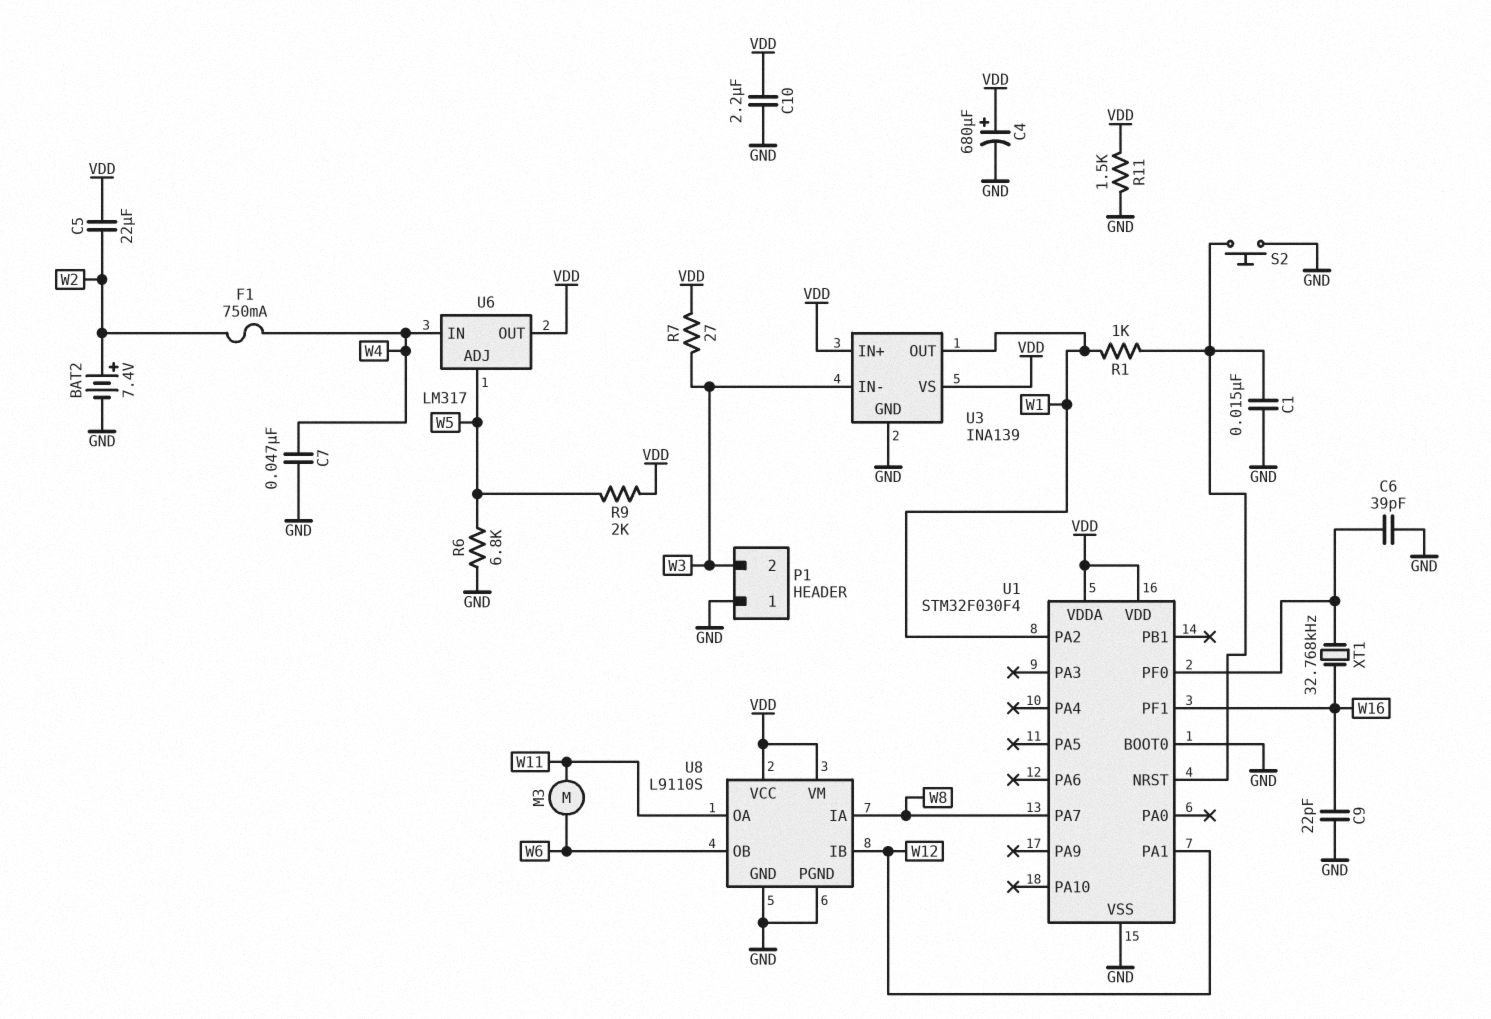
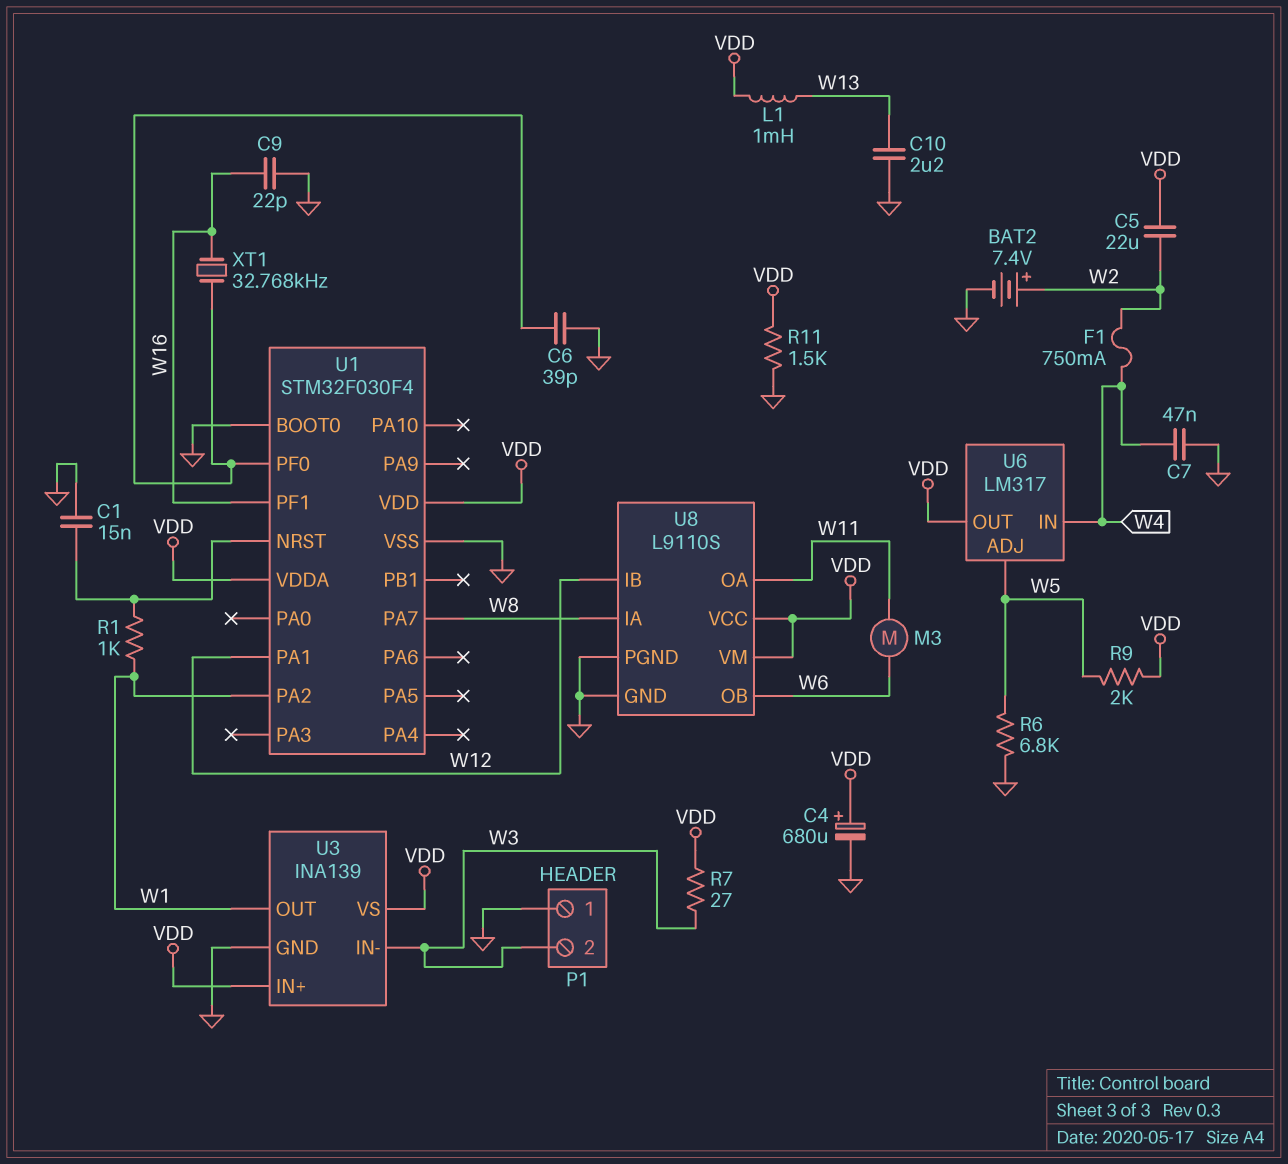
C10: 2.2uF (GND, VDD) -> 2.2uF (GND, W13)
L1: none -> 1mH (VDD, W13)
S2: button (GND, U1/NRST) -> none

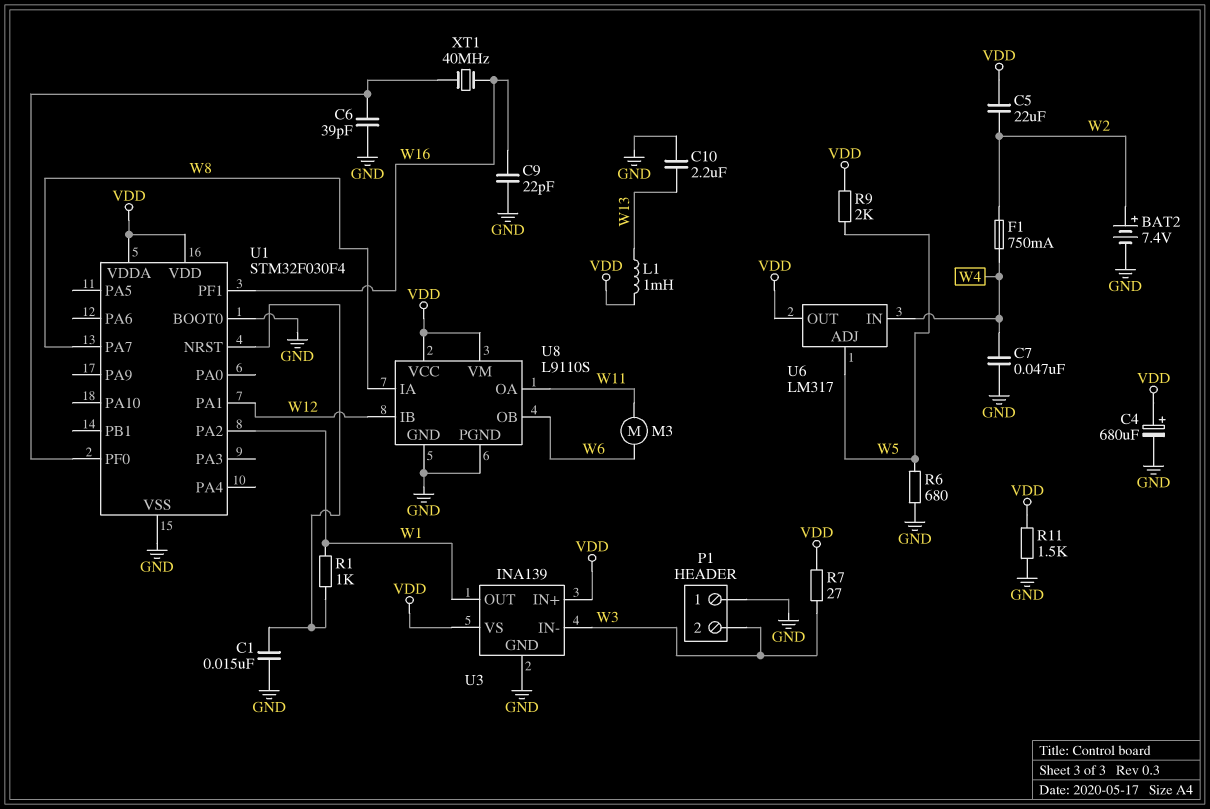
R6: 6.8k (GND, W5) -> 680 (GND, W5)
XT1: 32.768kHz (U1/PF0, W16) -> 40MHz (U1/PF0, W16)

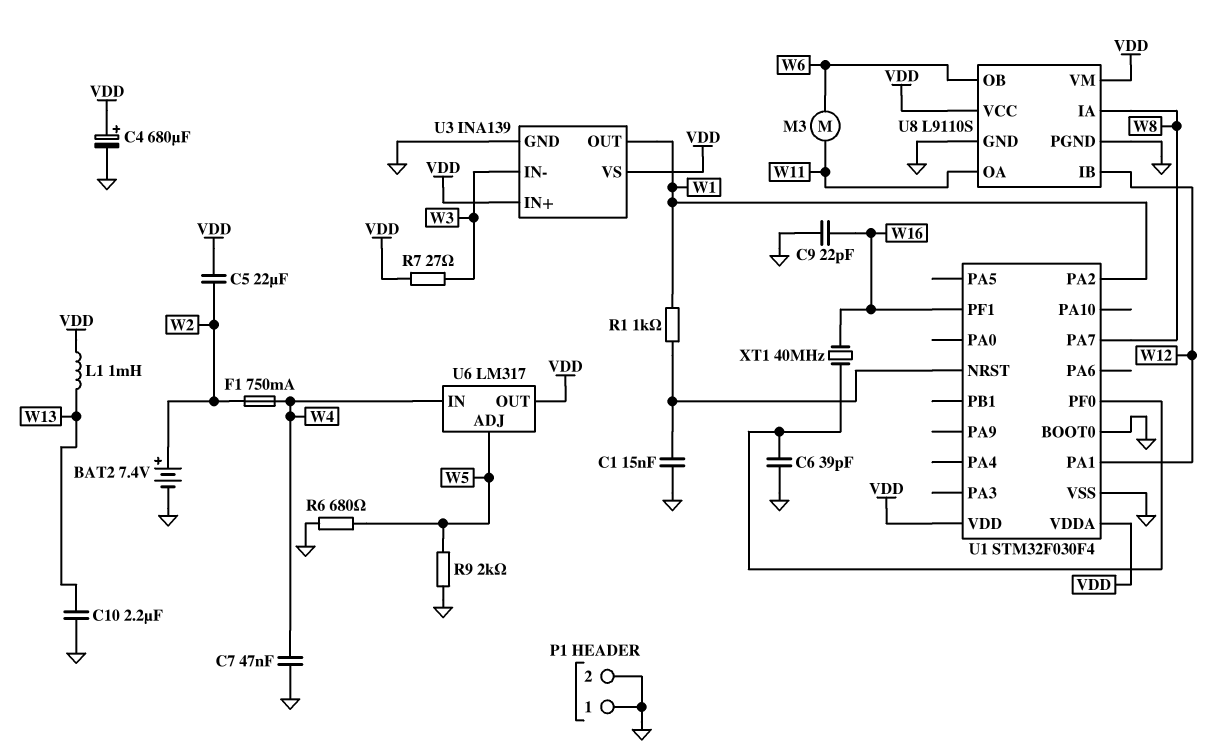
P1 pin 2: W3 -> GND
R9: 2k (VDD, W5) -> 2k (GND, W5)
R11: 1.5k (GND, VDD) -> none

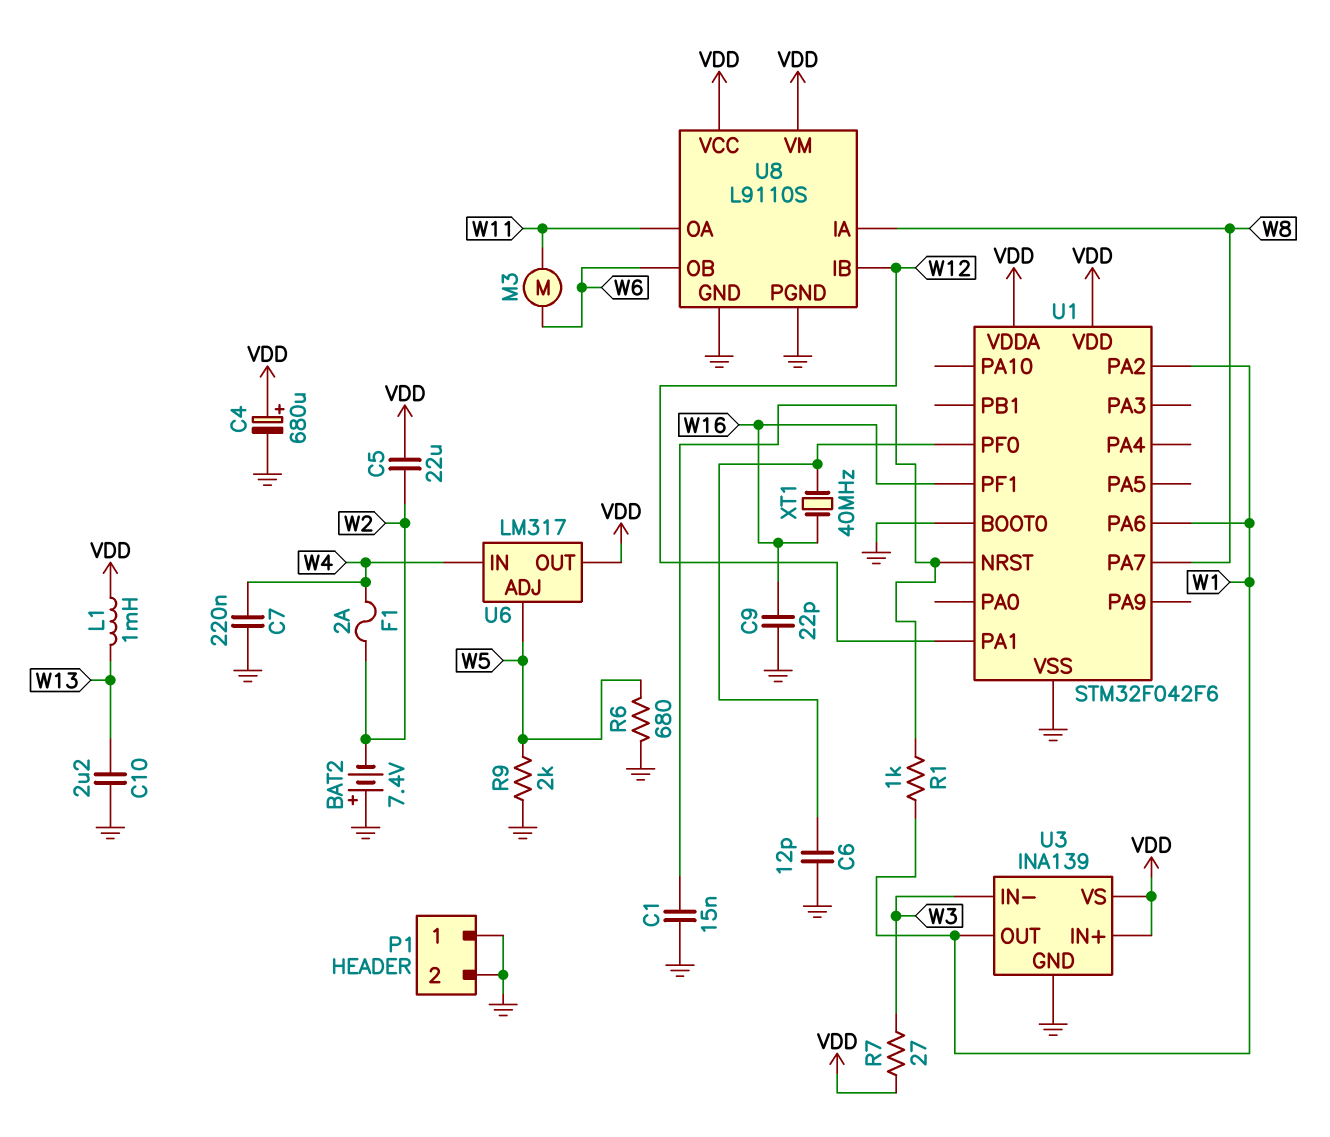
BAT2: 7.4V (plus W2, minus GND) -> 7.4V (plus GND, minus W2)
C6: 39pF (GND, U1/PF0) -> 12pF (GND, U1/PF0)
C7: 47nF (GND, W4) -> 220nF (GND, W4)
F1: 750mA (W2, W4) -> 2A (W2, W4)
U1: STM32F030F4 -> STM32F042F6
U1 pin PA6: none -> W1

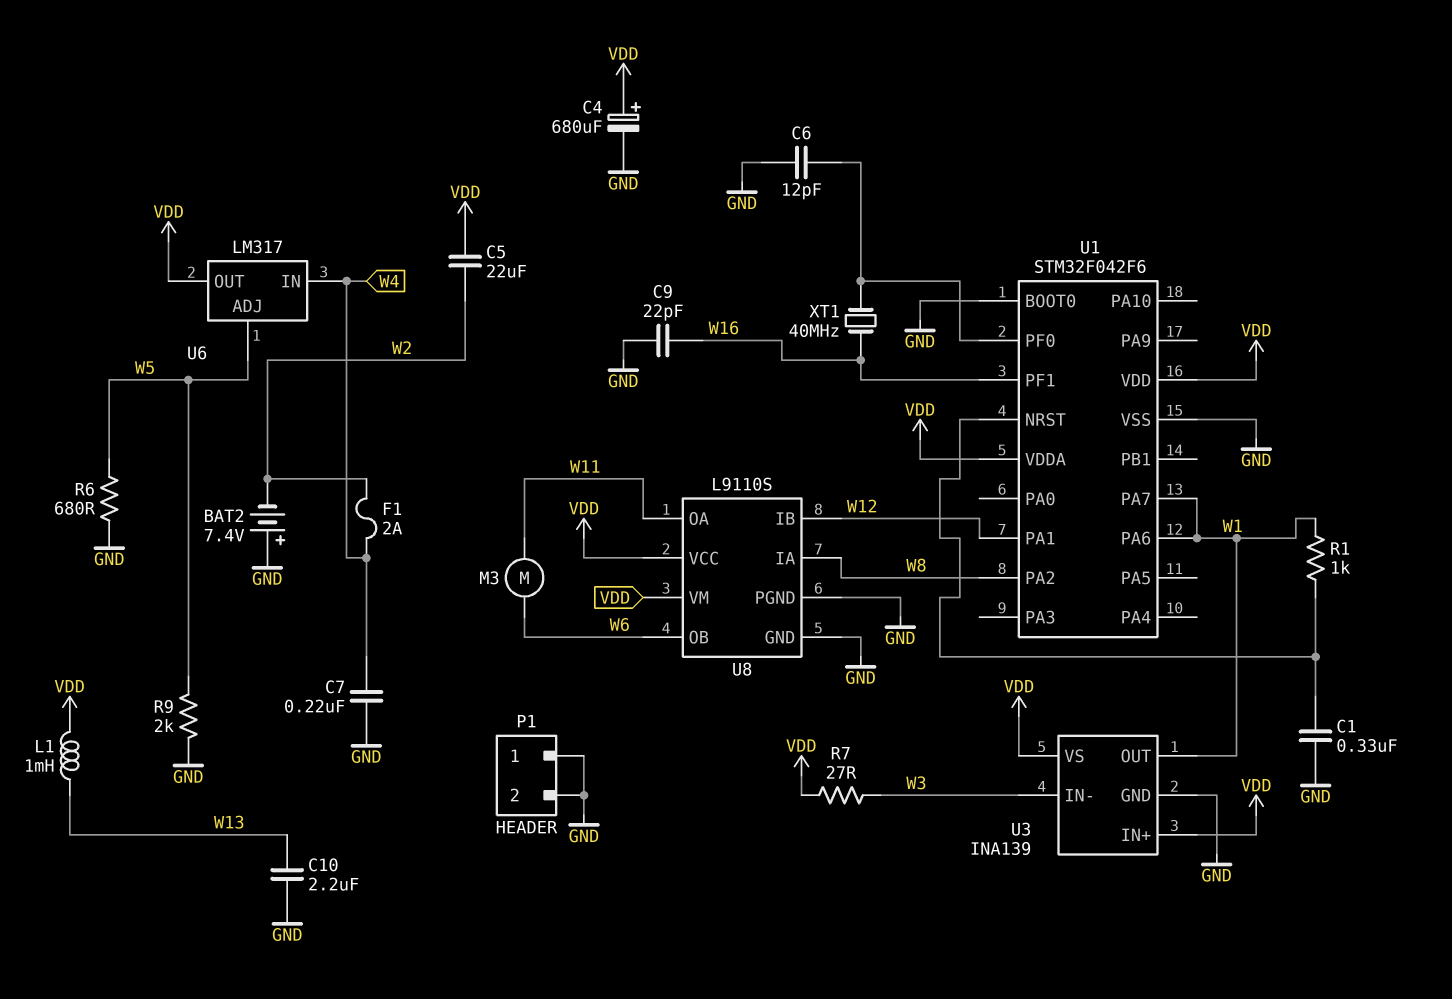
C1: 15nF (GND, U1/NRST) -> 330nF (GND, U1/NRST)
U1 pin PA2: W1 -> W8
U1 pin PA7: W8 -> W1

